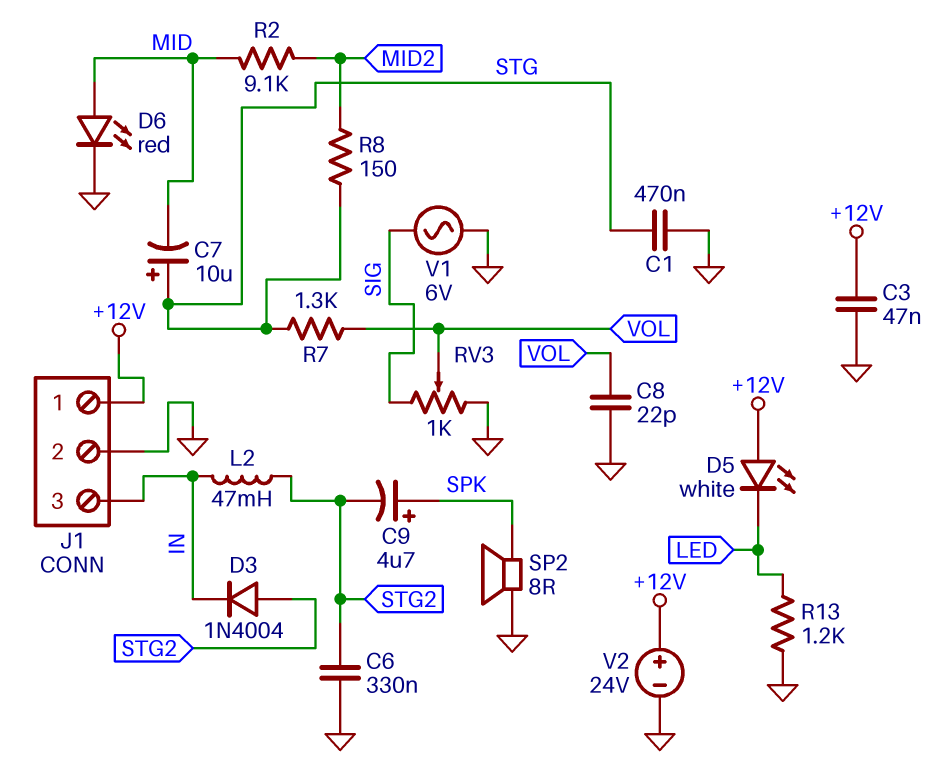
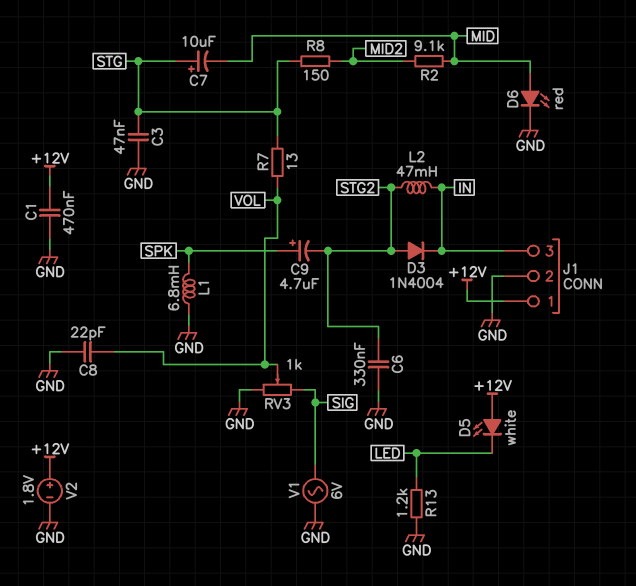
C1: 470nF (GND, STG) -> 470nF (+12V, GND)
C3: 47nF (+12V, GND) -> 47nF (GND, STG)
L1: none -> 6.8mH (GND, SPK)
R7: 1.3k (STG, VOL) -> 13 (STG, VOL)
SP2: speaker 8R (GND, SPK) -> none
V2: 24V (plus +12V, minus GND) -> 1.8V (plus +12V, minus GND)

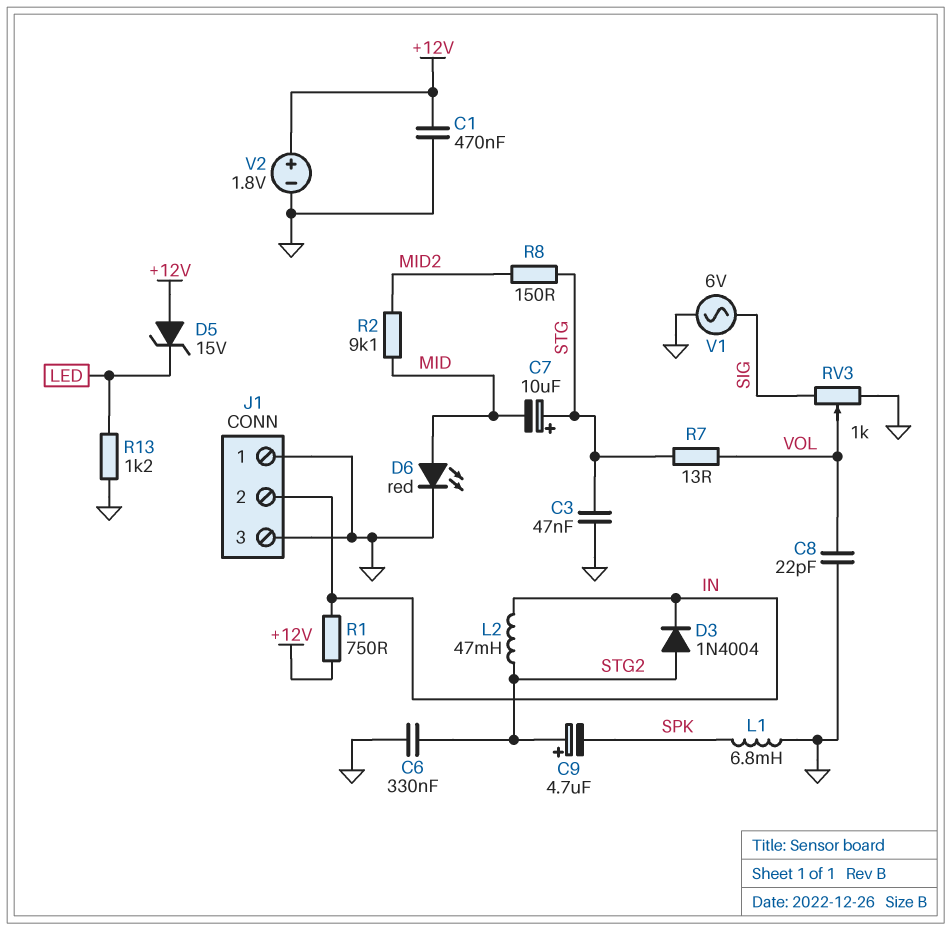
C9: 4.7uF (plus SPK, minus STG2) -> 4.7uF (plus STG2, minus SPK)
D5: LED white (A +12V, K LED) -> zener 15V (A +12V, K LED)
J1 pin 1: +12V -> GND
J1 pin 2: GND -> IN
J1 pin 3: IN -> GND
R1: none -> 750 (+12V, IN)

